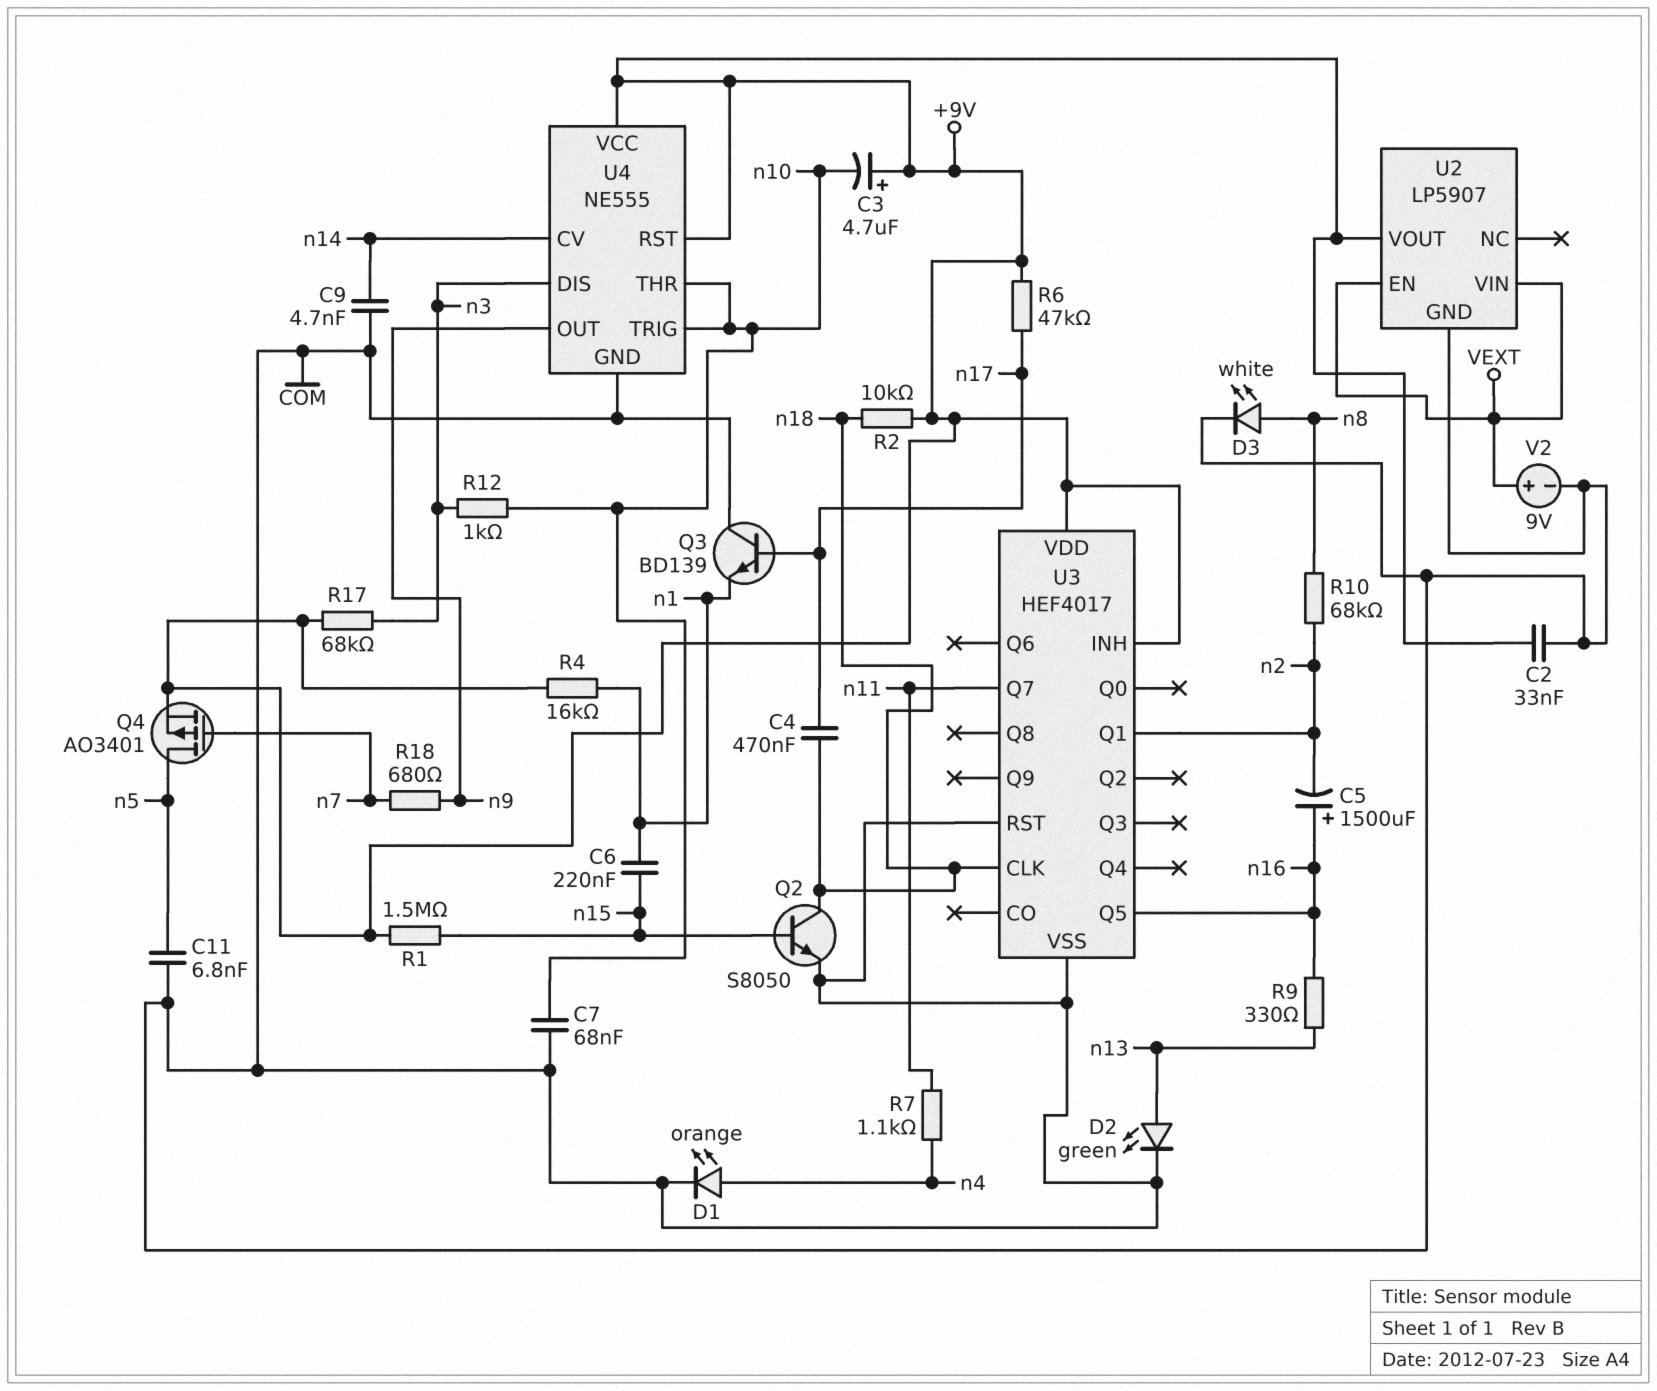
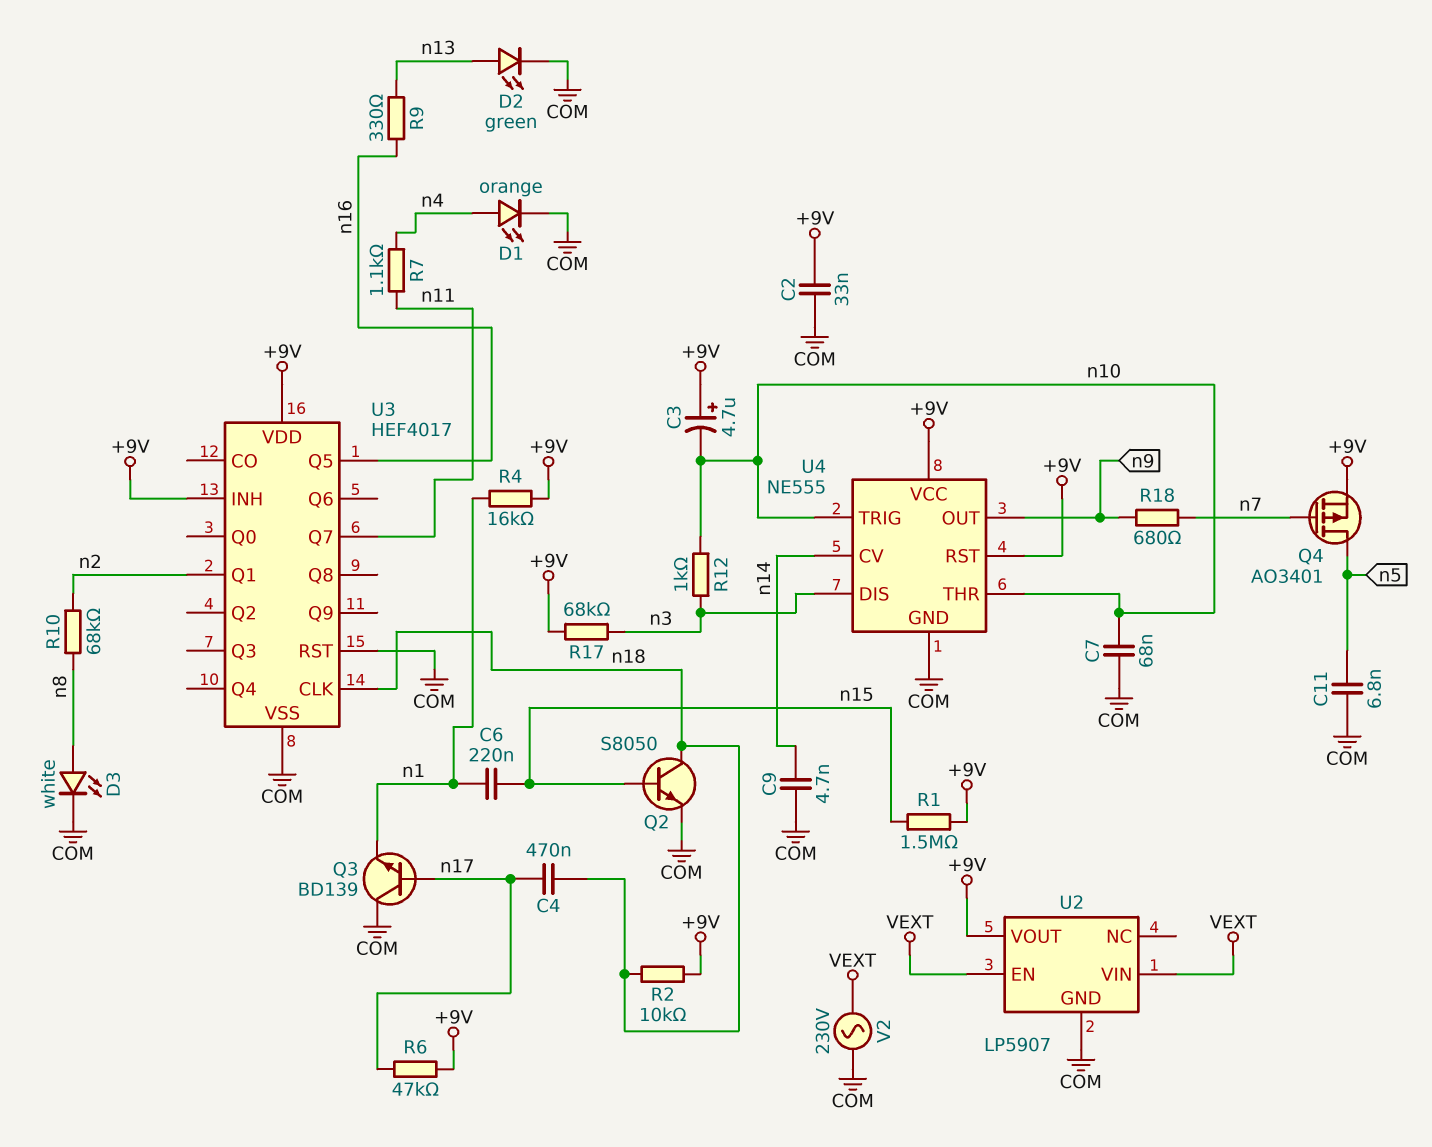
C5: 1500uF (plus n16, minus n2) -> none
V2: 9V (plus VEXT, minus COM) -> AC 230V (COM, VEXT)

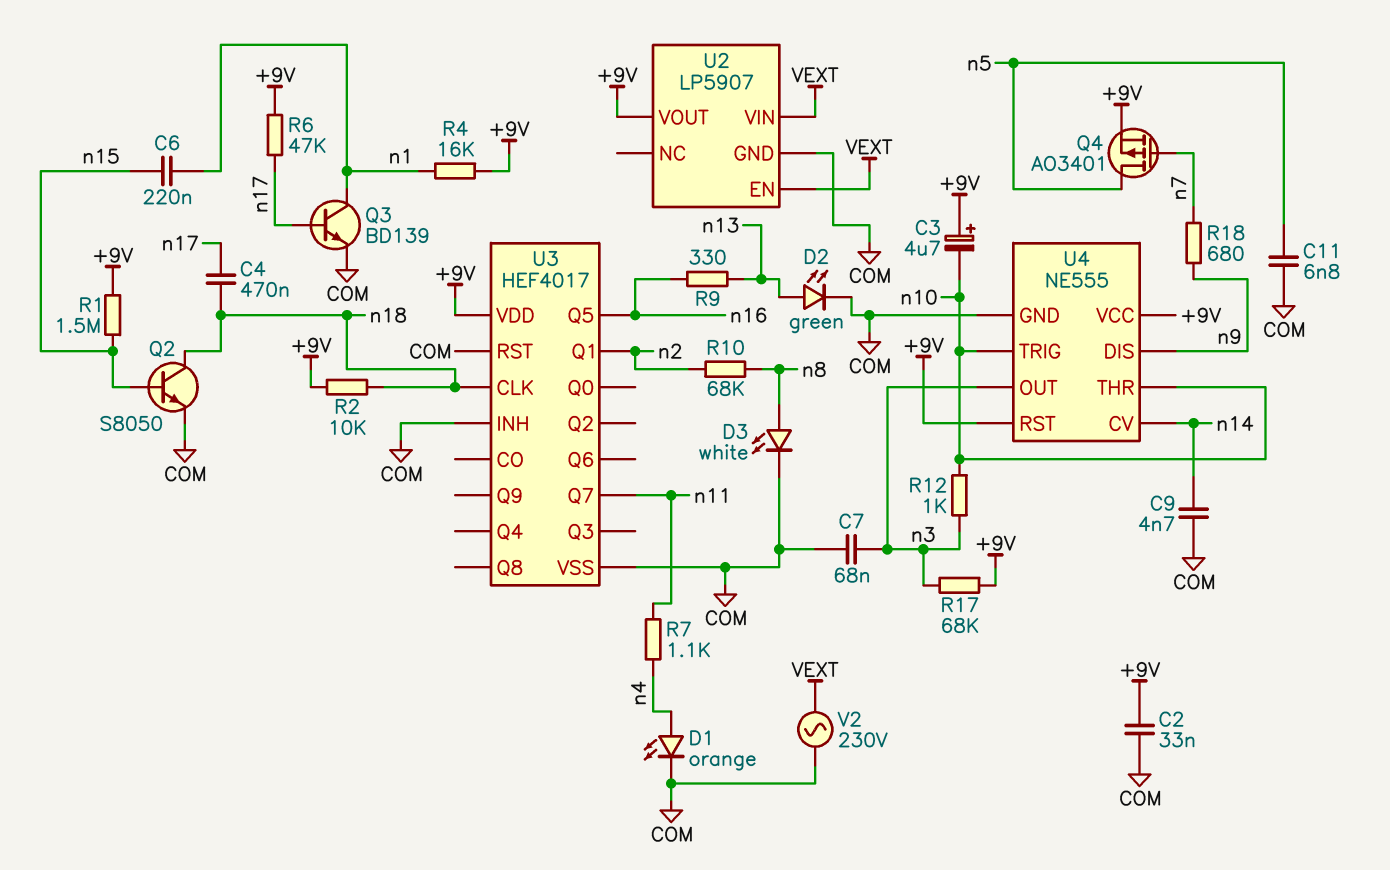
C7: 68nF (COM, n10) -> 68nF (COM, n3)
Q3: NPN BD139 (B n17, C COM, E n1) -> NPN BD139 (B n17, C n1, E COM)
U3 pin INH: +9V -> COM
U4 pin DIS: n3 -> n9
U4 pin OUT: n9 -> n3

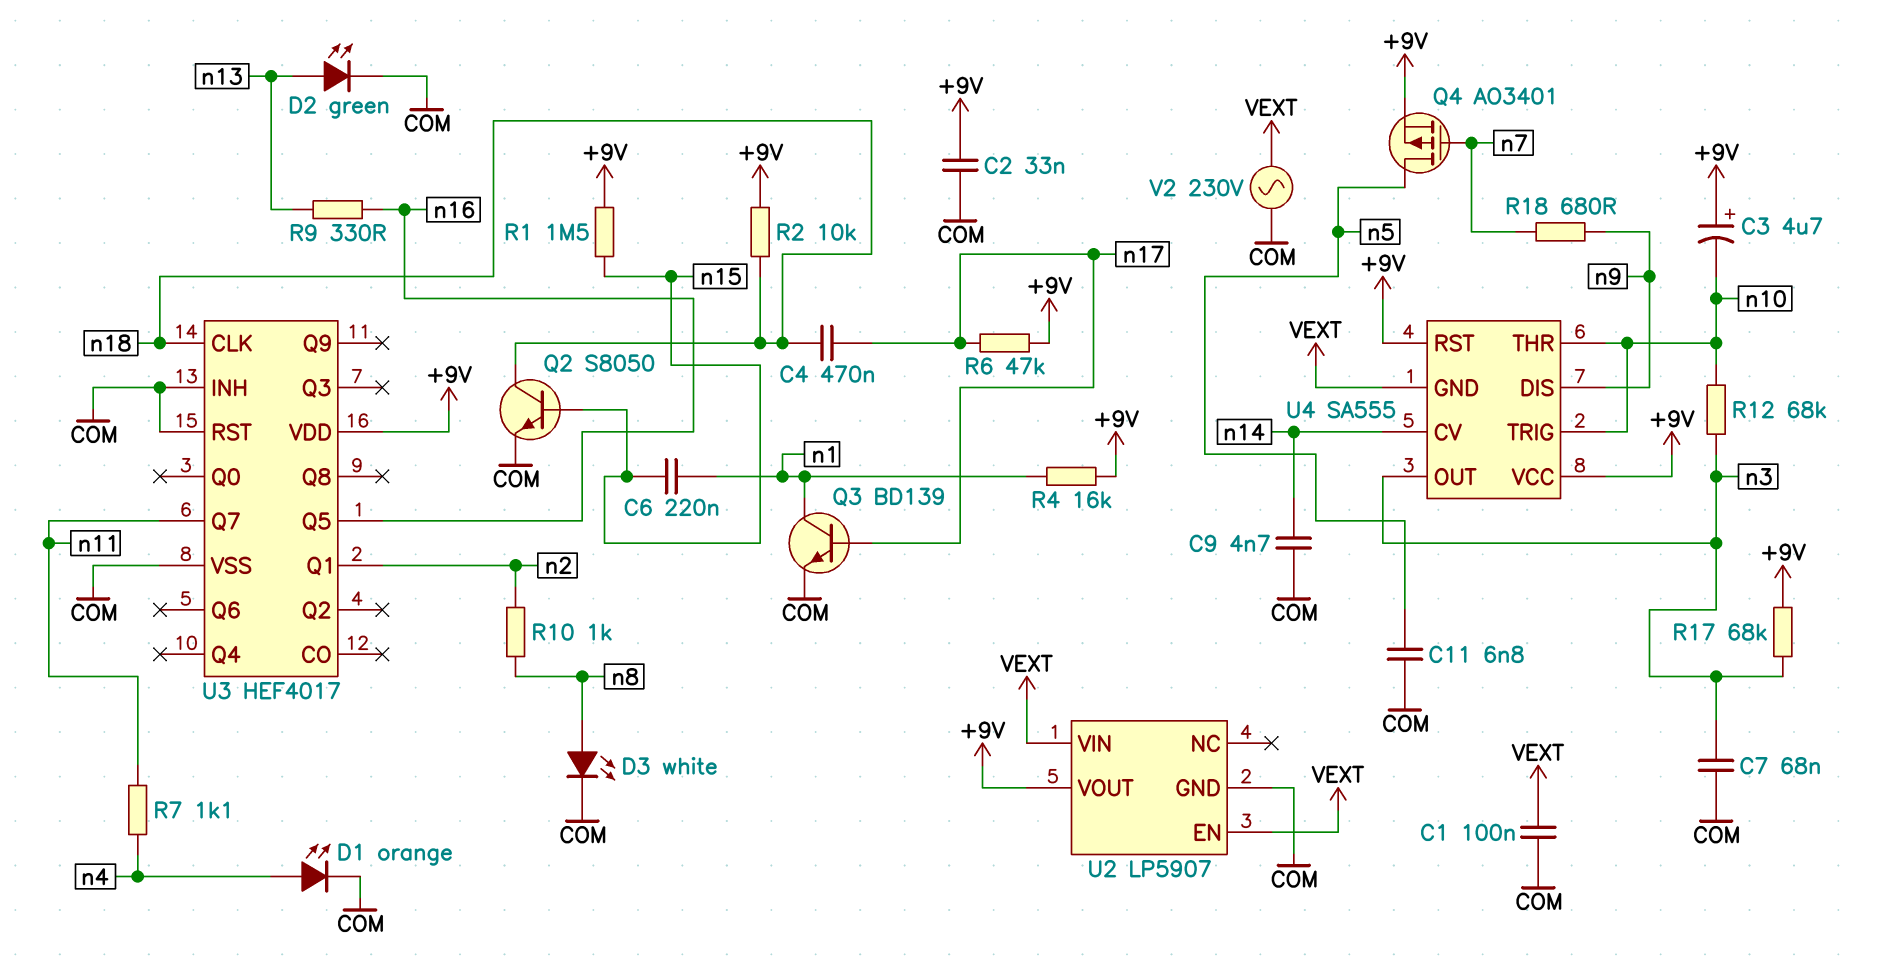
C1: none -> 100nF (COM, VEXT)
R10: 68k (n2, n8) -> 1k (n2, n8)
R12: 1k (n3, n10) -> 68k (n3, n10)
U4: NE555 -> SA555
U4 pin GND: COM -> VEXT

